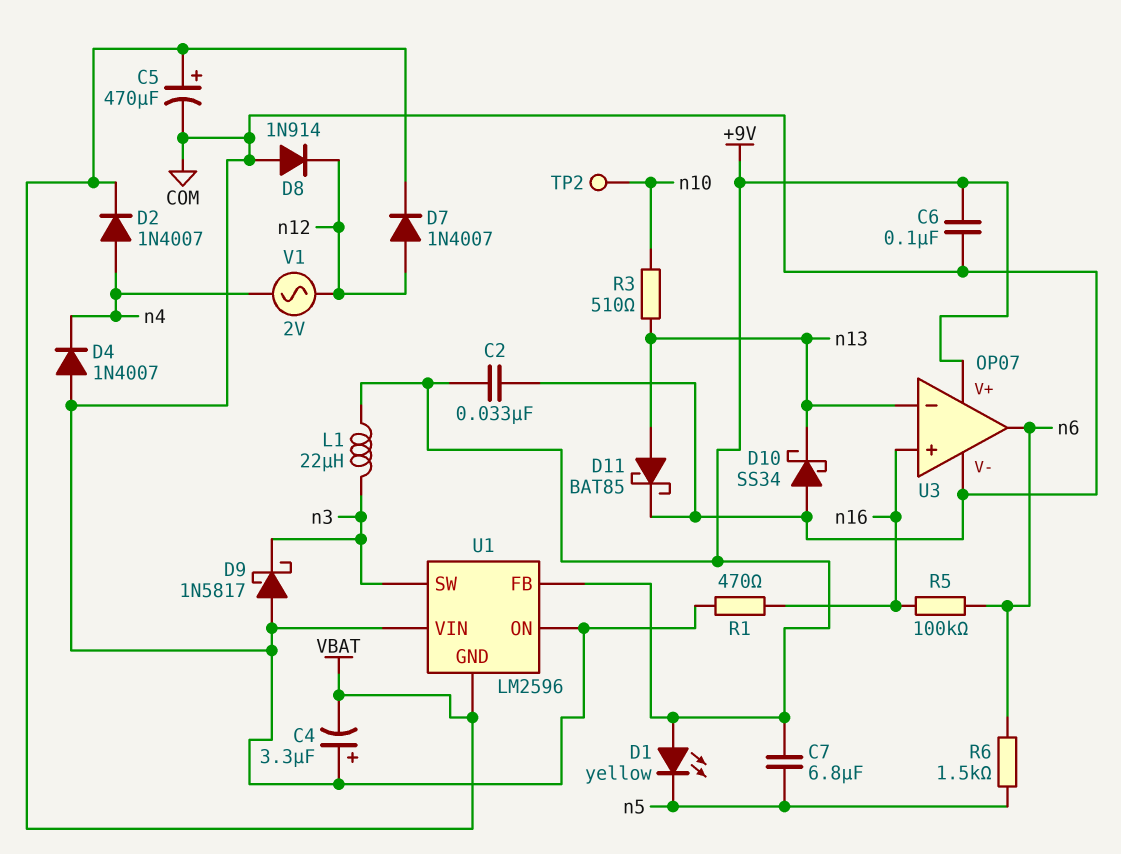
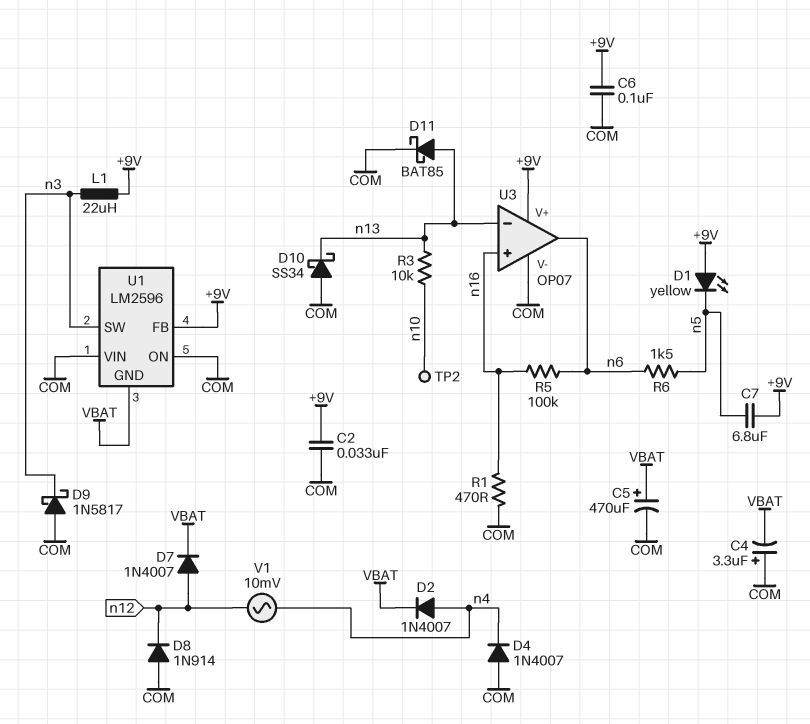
R3: 510 (n10, n13) -> 10k (n10, n13)
V1: AC 2V (n4, n12) -> AC 10mV (n4, n12)

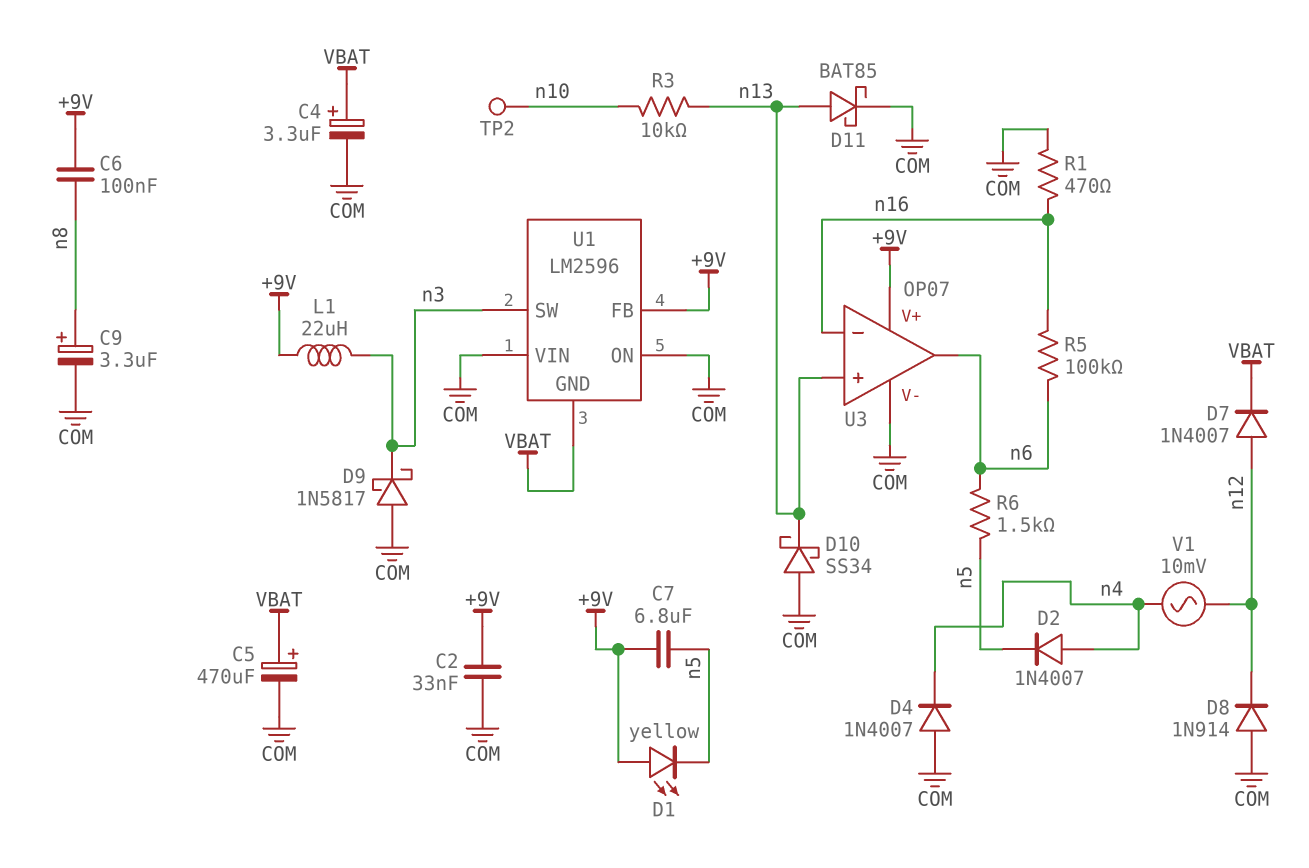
C4: 3.3uF (plus COM, minus VBAT) -> 3.3uF (plus VBAT, minus COM)
C6: 100nF (+9V, COM) -> 100nF (+9V, n8)
C9: none -> 3.3uF (plus n8, minus COM)
D2: diode 1N4007 (A n4, K VBAT) -> diode 1N4007 (A n4, K n5)
U3 pin in+: n16 -> n13
U3 pin in-: n13 -> n16

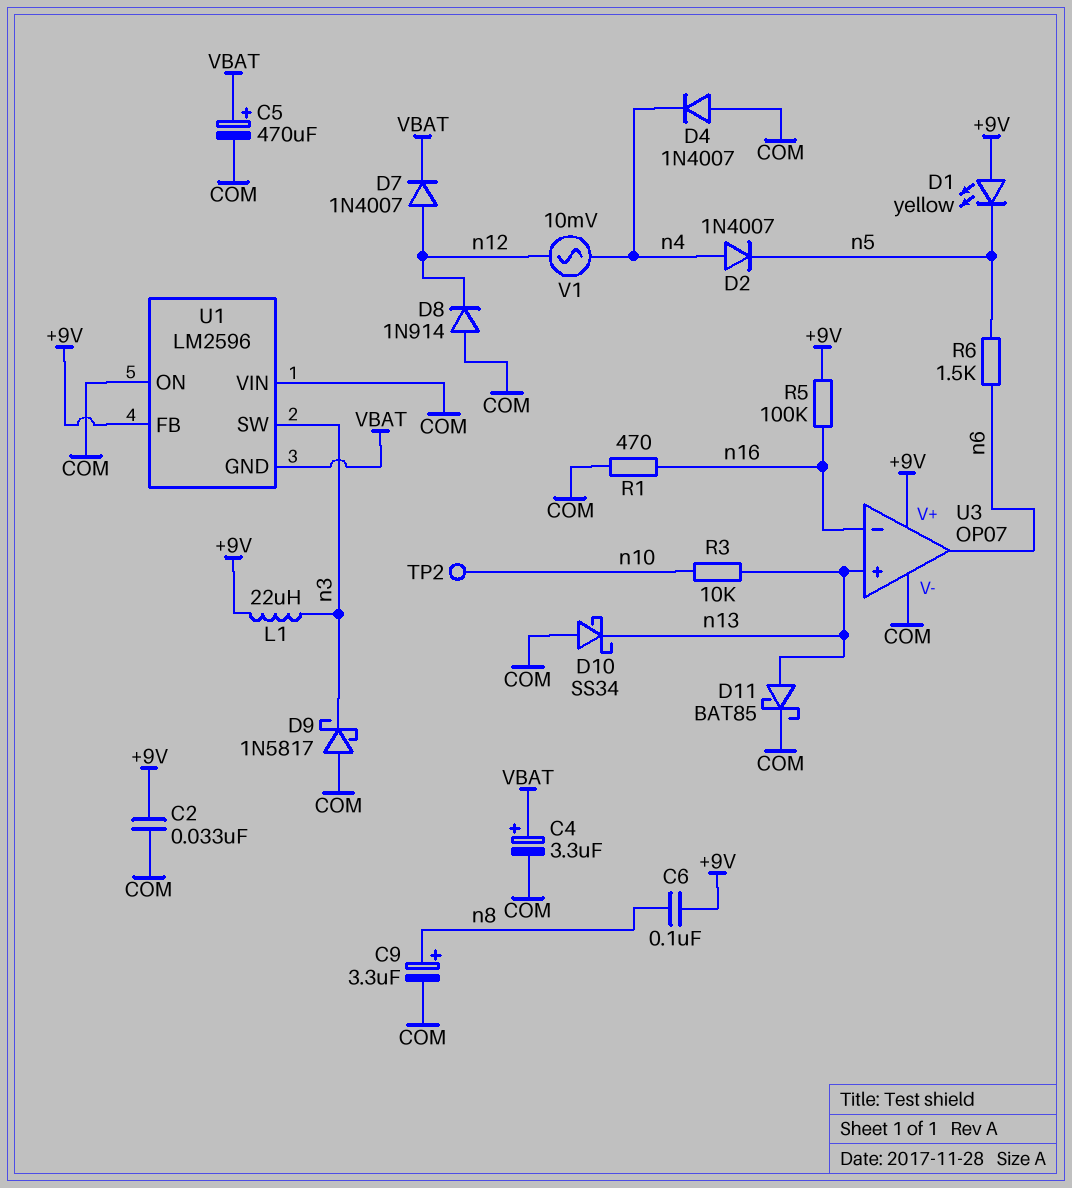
C7: 6.8uF (+9V, n5) -> none
R5: 100k (n6, n16) -> 100k (+9V, n16)

